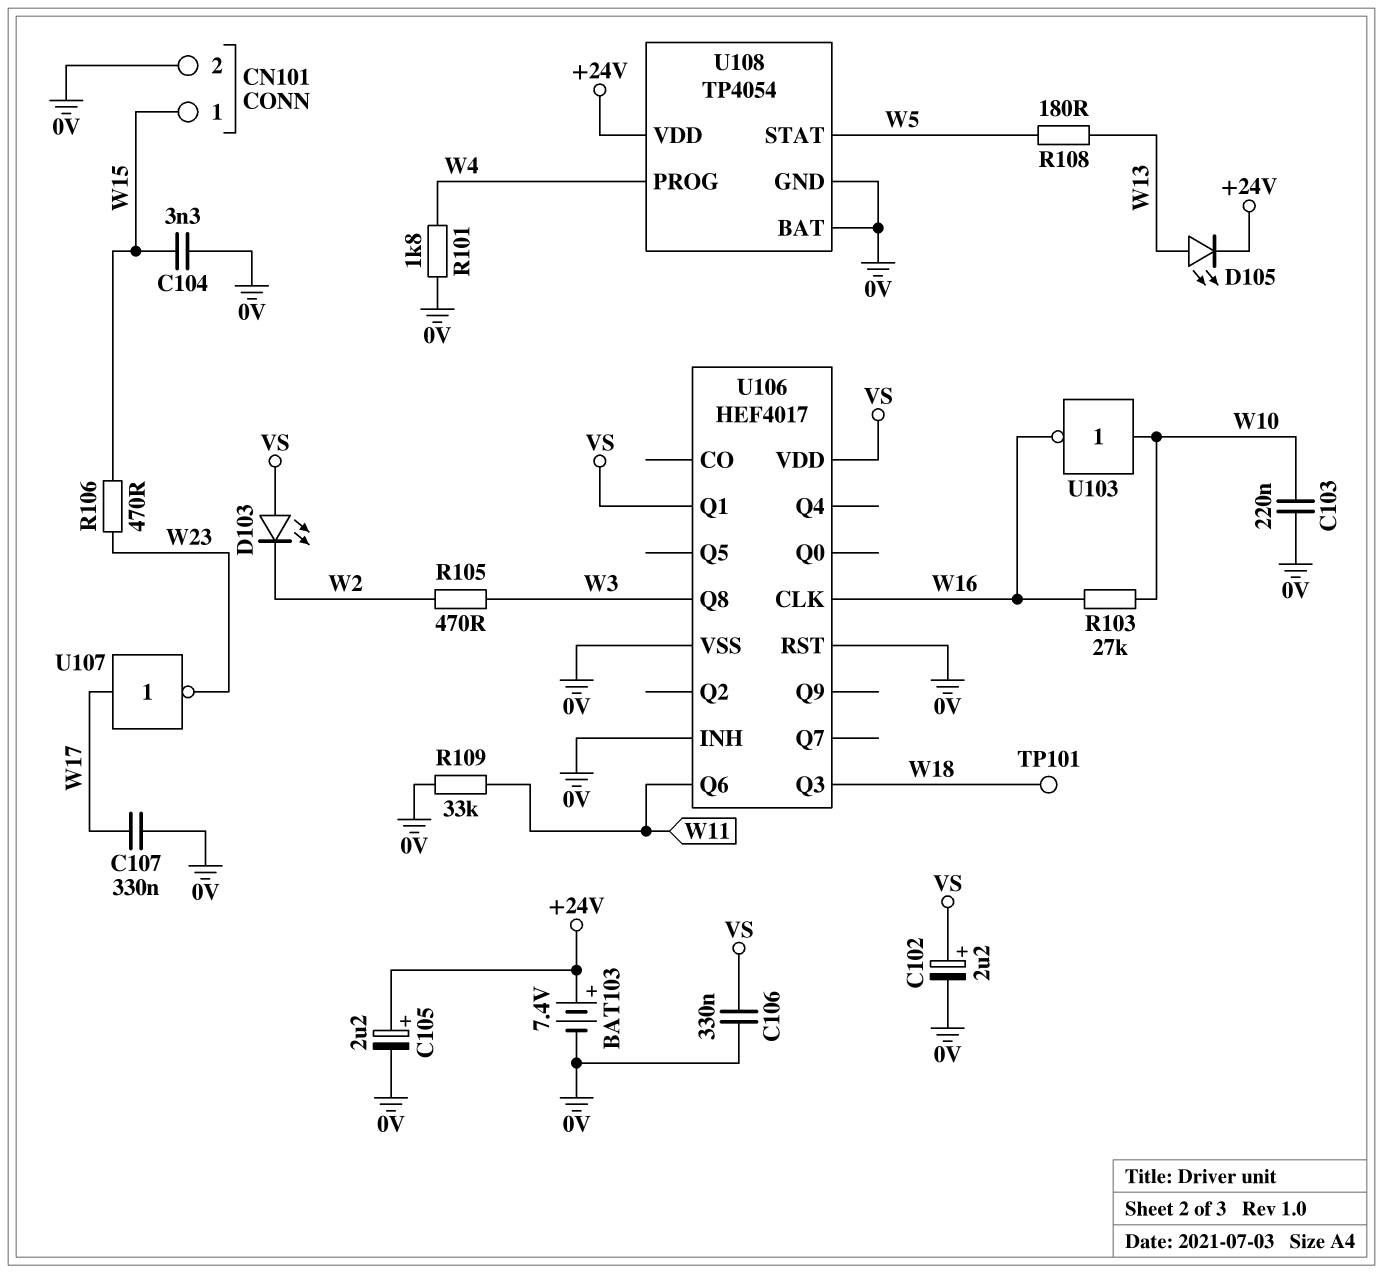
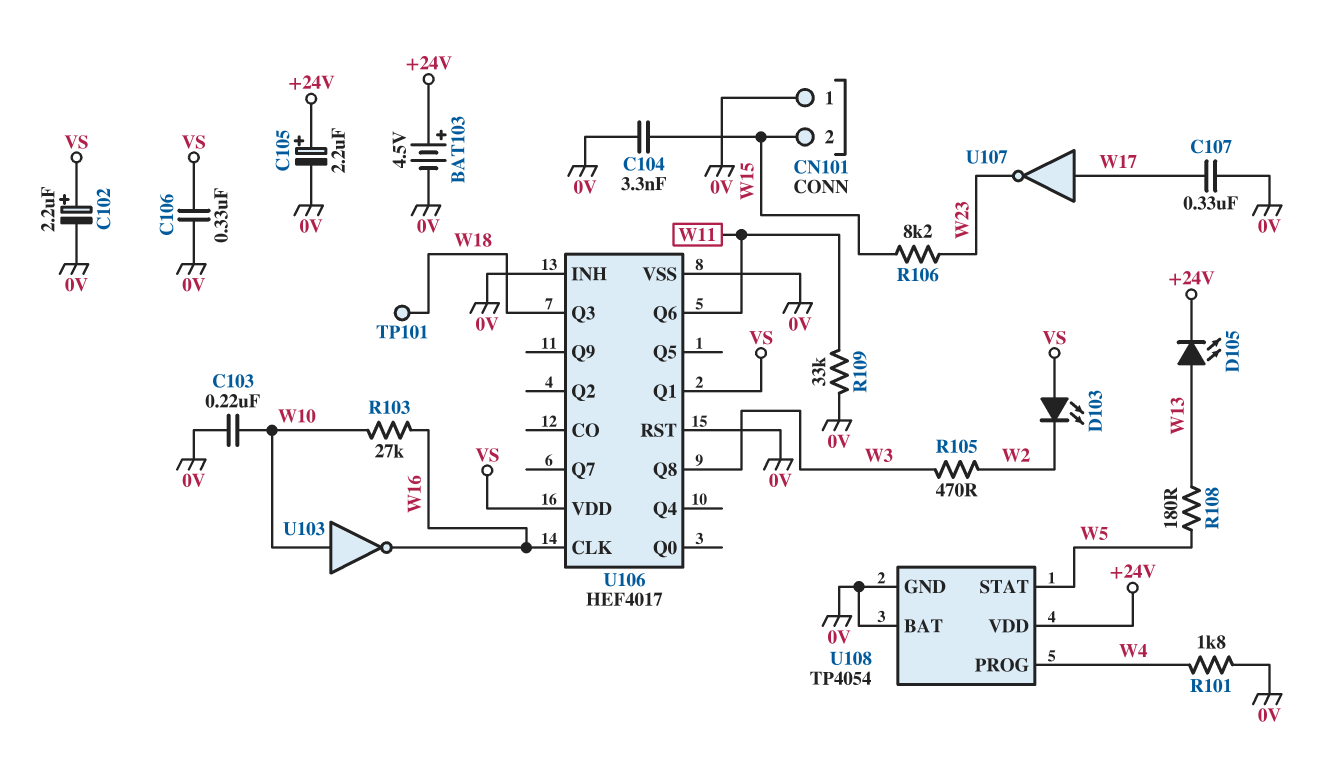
BAT103: 7.4V (plus +24V, minus 0V) -> 4.5V (plus +24V, minus 0V)
CN101 pin 1: W15 -> 0V
CN101 pin 2: 0V -> W15
R106: 470 (W15, W23) -> 8.2k (W15, W23)

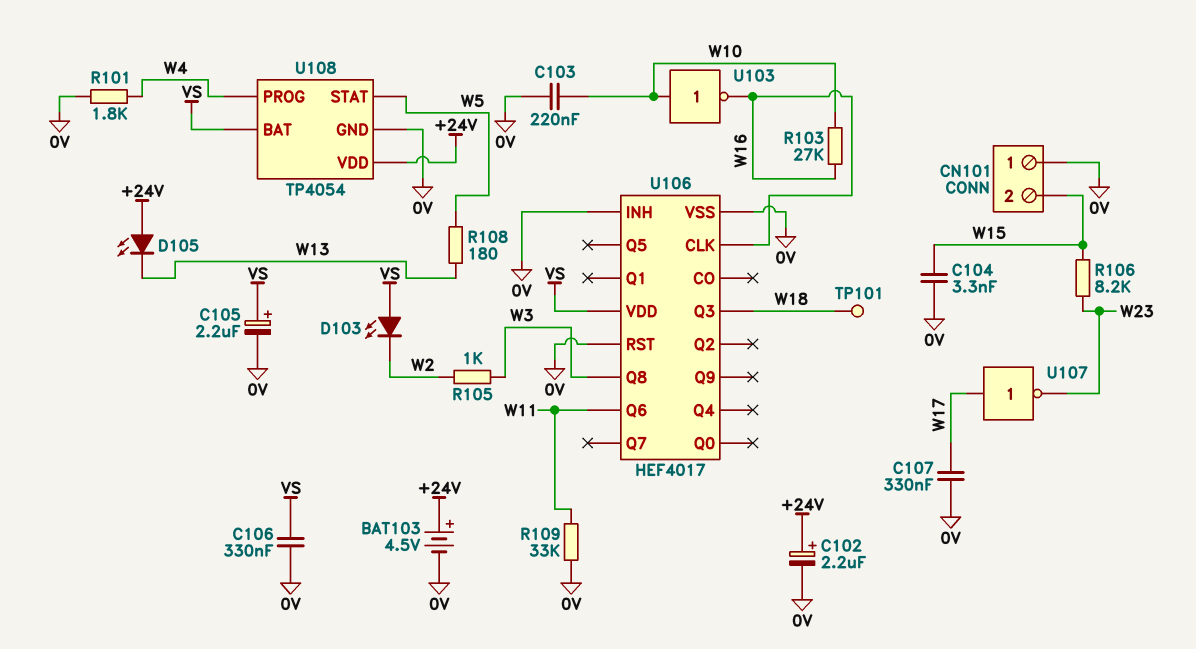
C102: 2.2uF (plus VS, minus 0V) -> 2.2uF (plus +24V, minus 0V)
C105: 2.2uF (plus +24V, minus 0V) -> 2.2uF (plus VS, minus 0V)
D105: LED (A W13, K +24V) -> LED (A +24V, K W13)
R105: 470 (W2, W3) -> 1k (W2, W3)
U106 pin Q1: VS -> none
U108 pin BAT: 0V -> VS

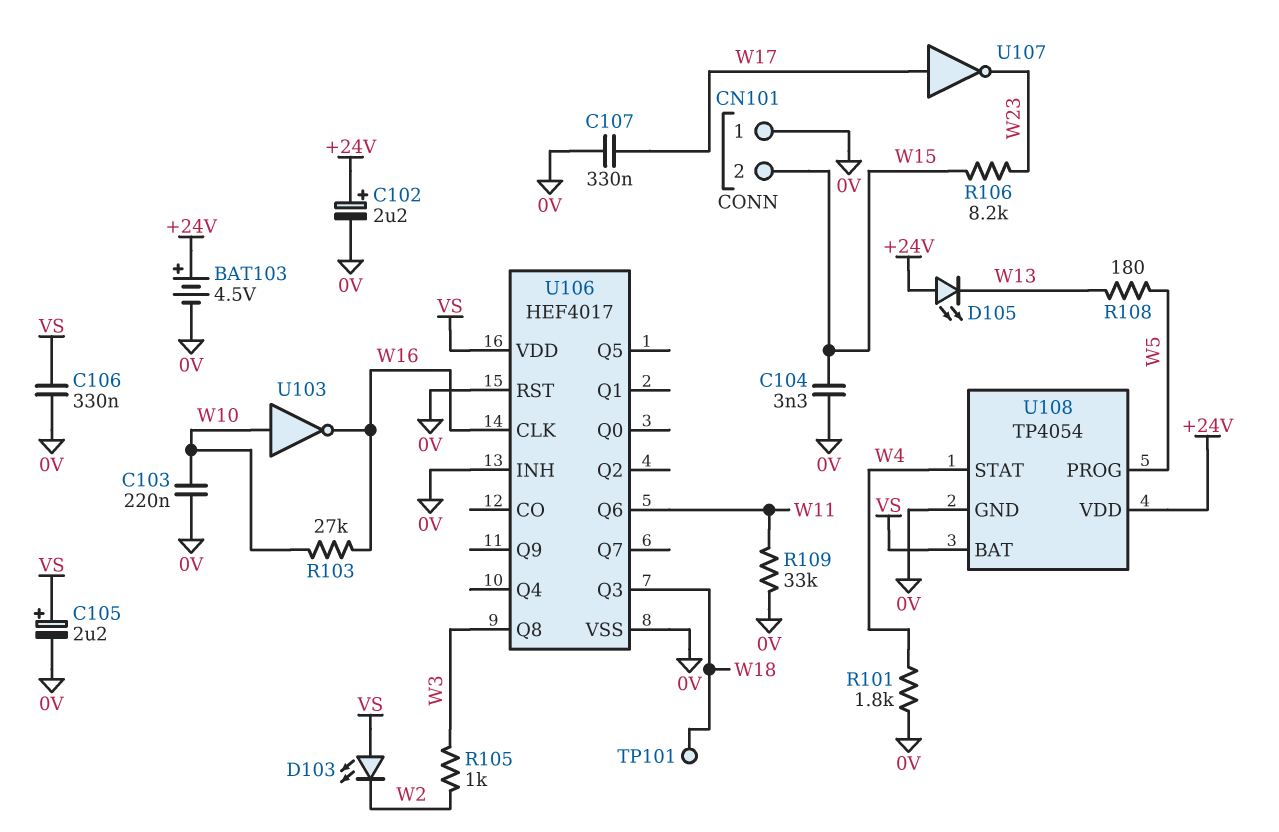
U108 pin PROG: W4 -> W5
U108 pin STAT: W5 -> W4

